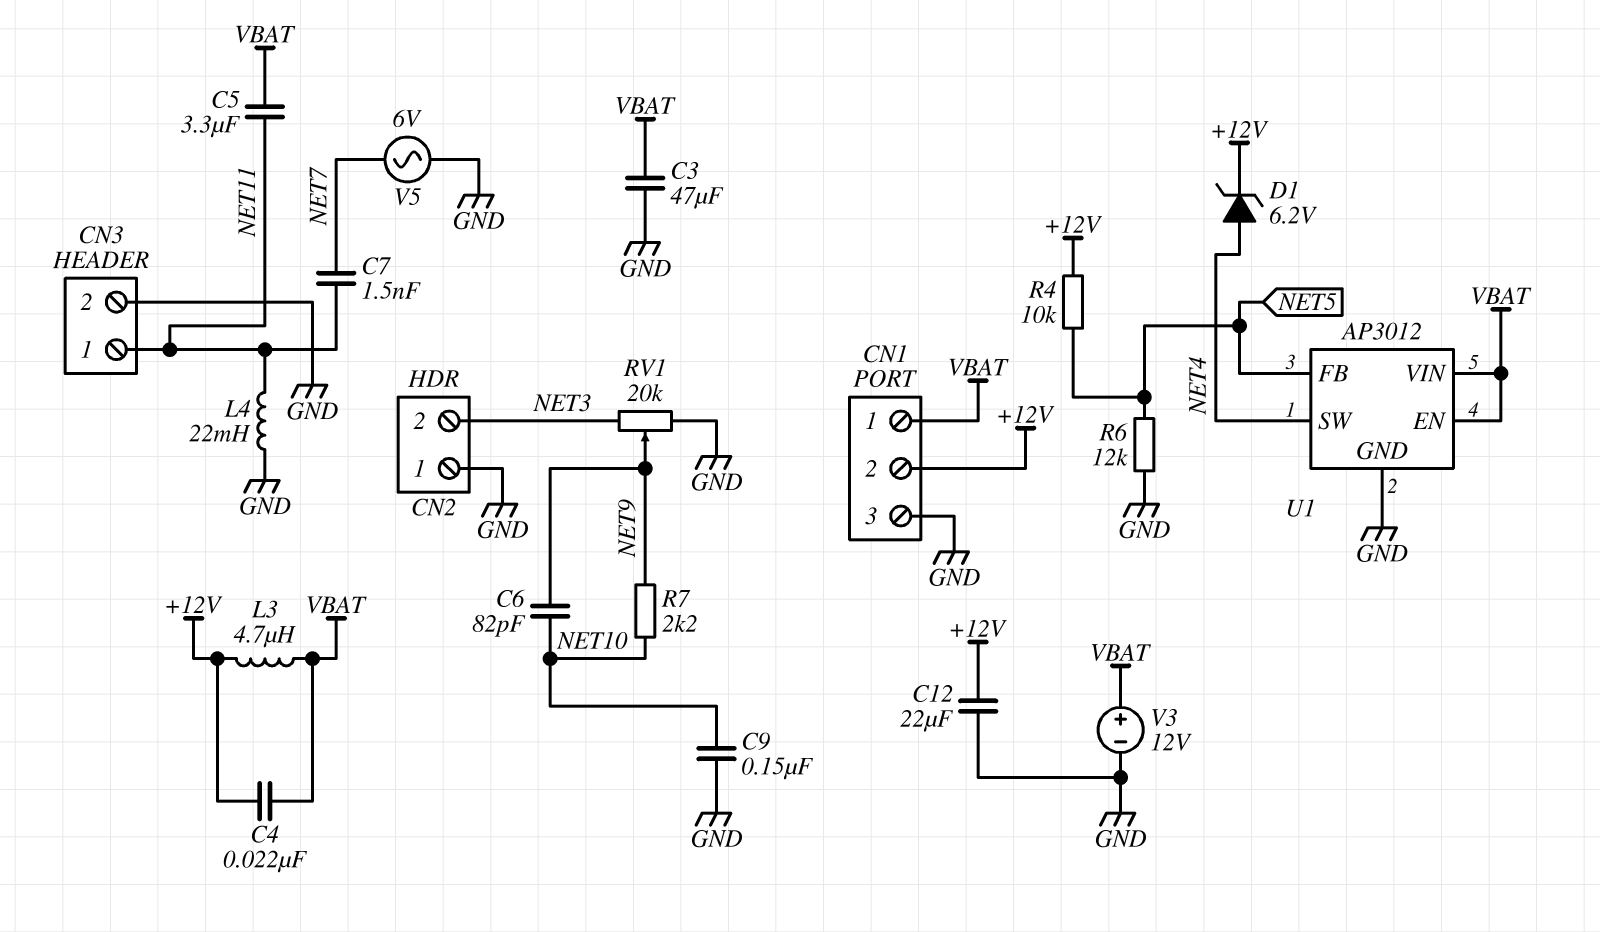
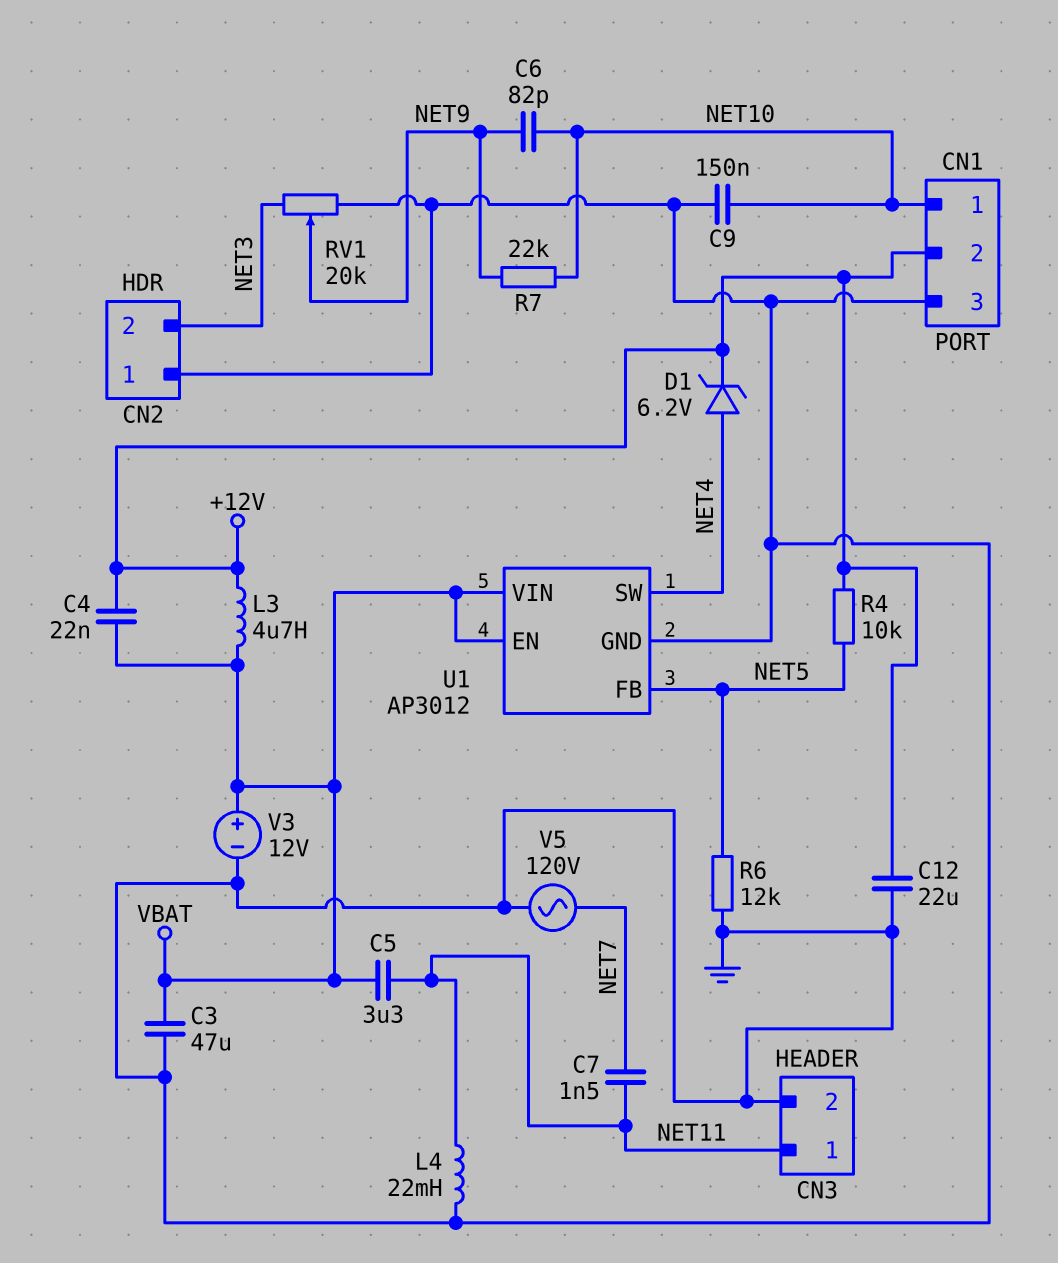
CN1 pin 1: VBAT -> NET10
R7: 2.2k (NET9, NET10) -> 22k (NET9, NET10)
V5: AC 6V (GND, NET7) -> AC 120V (GND, NET7)

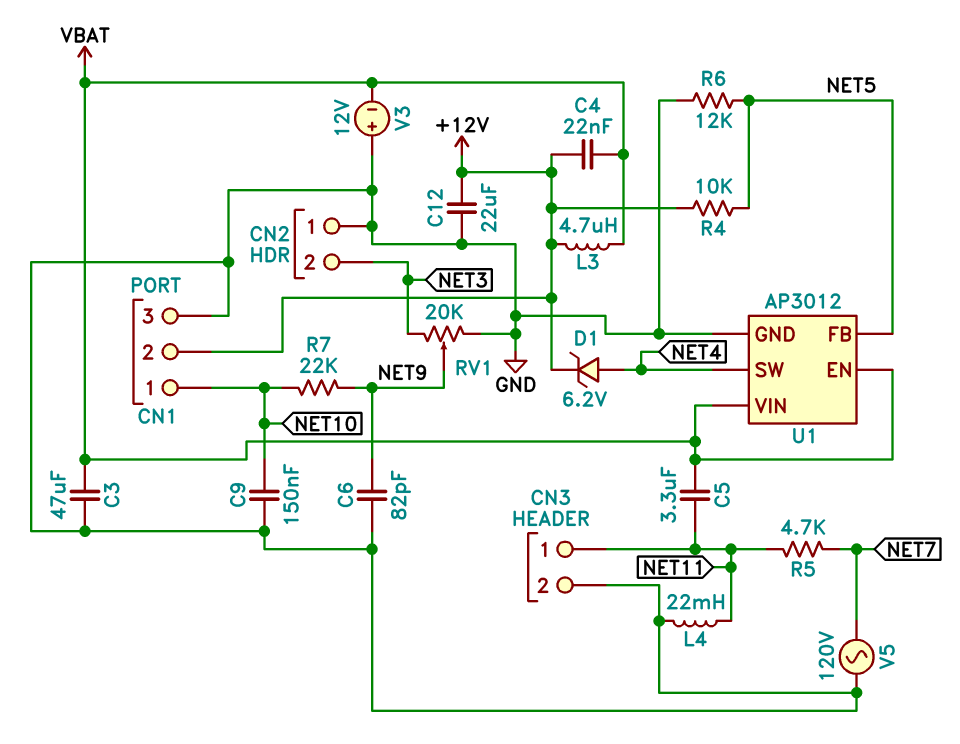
C6: 82pF (NET9, NET10) -> 82pF (GND, NET9)
C7: 1.5nF (NET7, NET11) -> none
R5: none -> 4.7k (NET7, NET11)
V3: 12V (plus VBAT, minus GND) -> 12V (plus GND, minus VBAT)

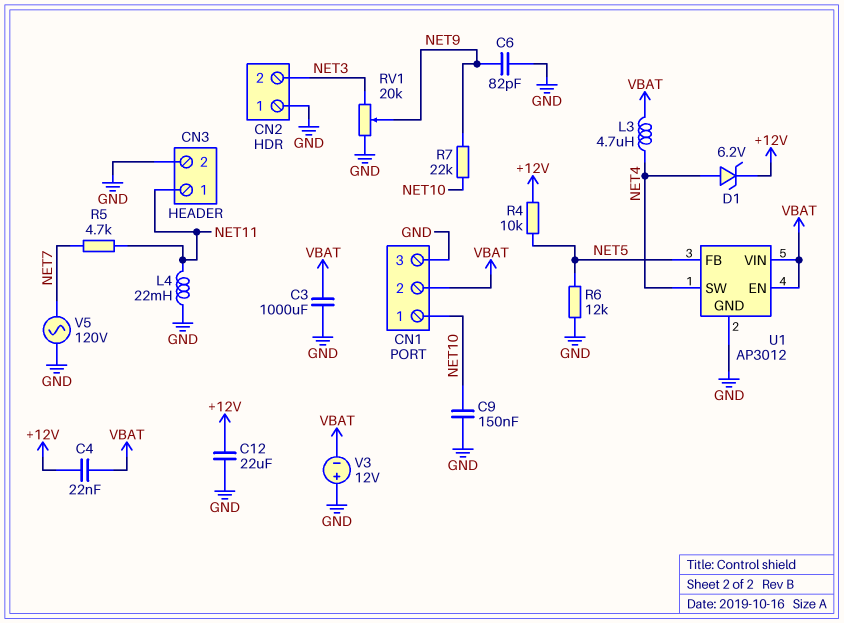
C3: 47uF (GND, VBAT) -> 1000uF (GND, VBAT)
C5: 3.3uF (NET11, VBAT) -> none
CN1 pin 2: +12V -> VBAT
L3: 4.7uH (+12V, VBAT) -> 4.7uH (NET4, VBAT)

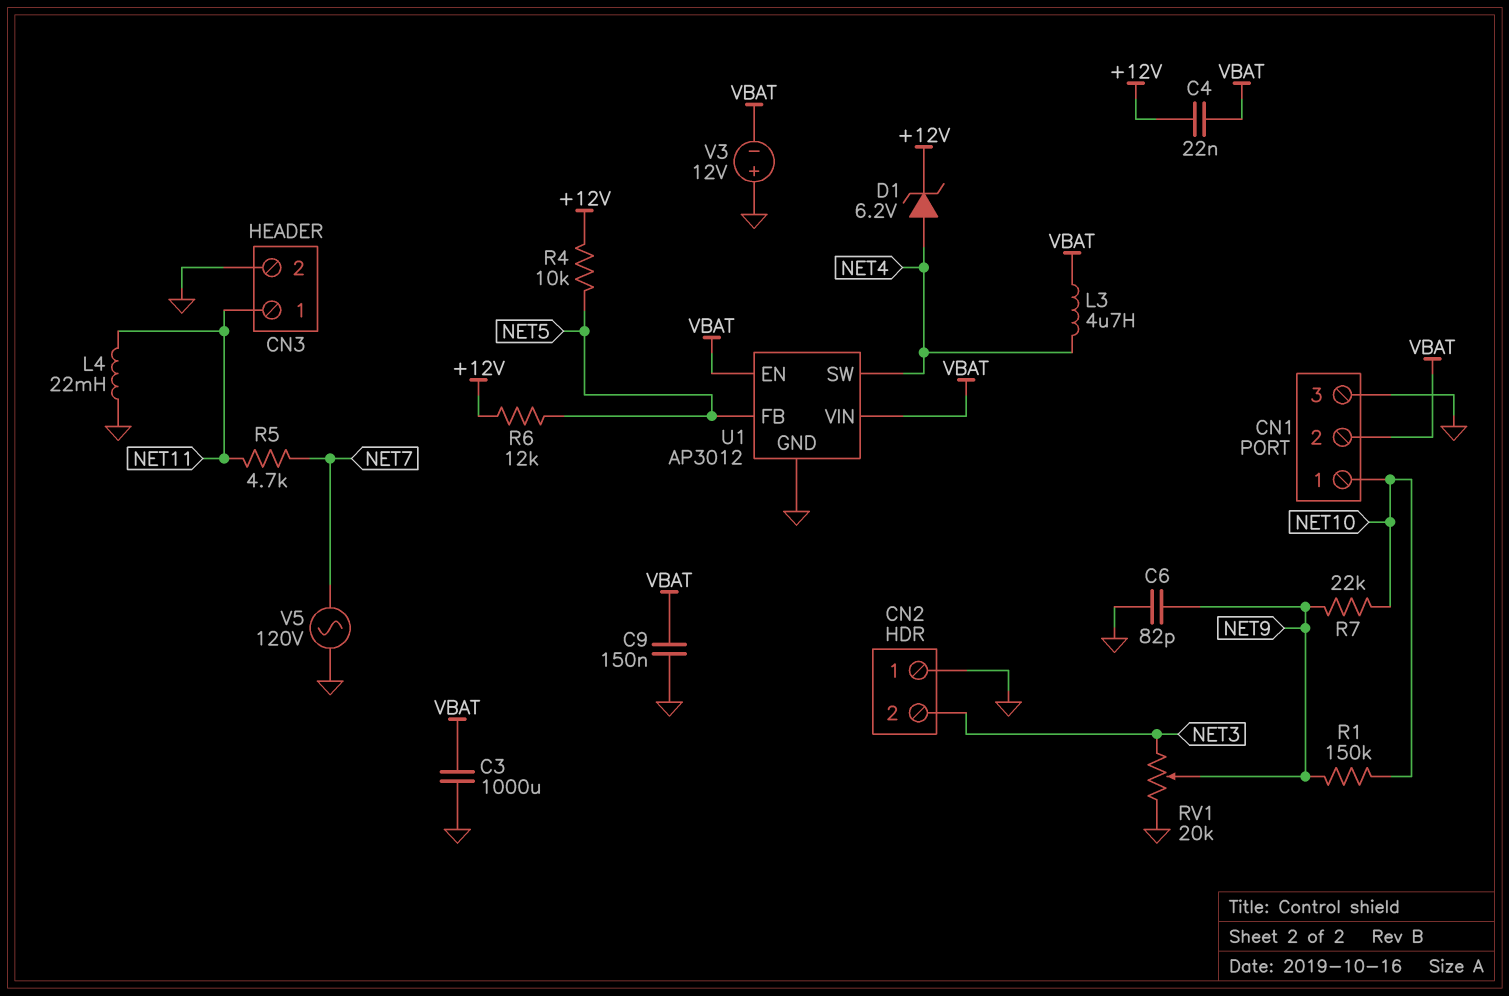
C9: 150nF (GND, NET10) -> 150nF (GND, VBAT)
C12: 22uF (+12V, GND) -> none
R1: none -> 150k (NET9, NET10)
R6: 12k (GND, NET5) -> 12k (+12V, NET5)

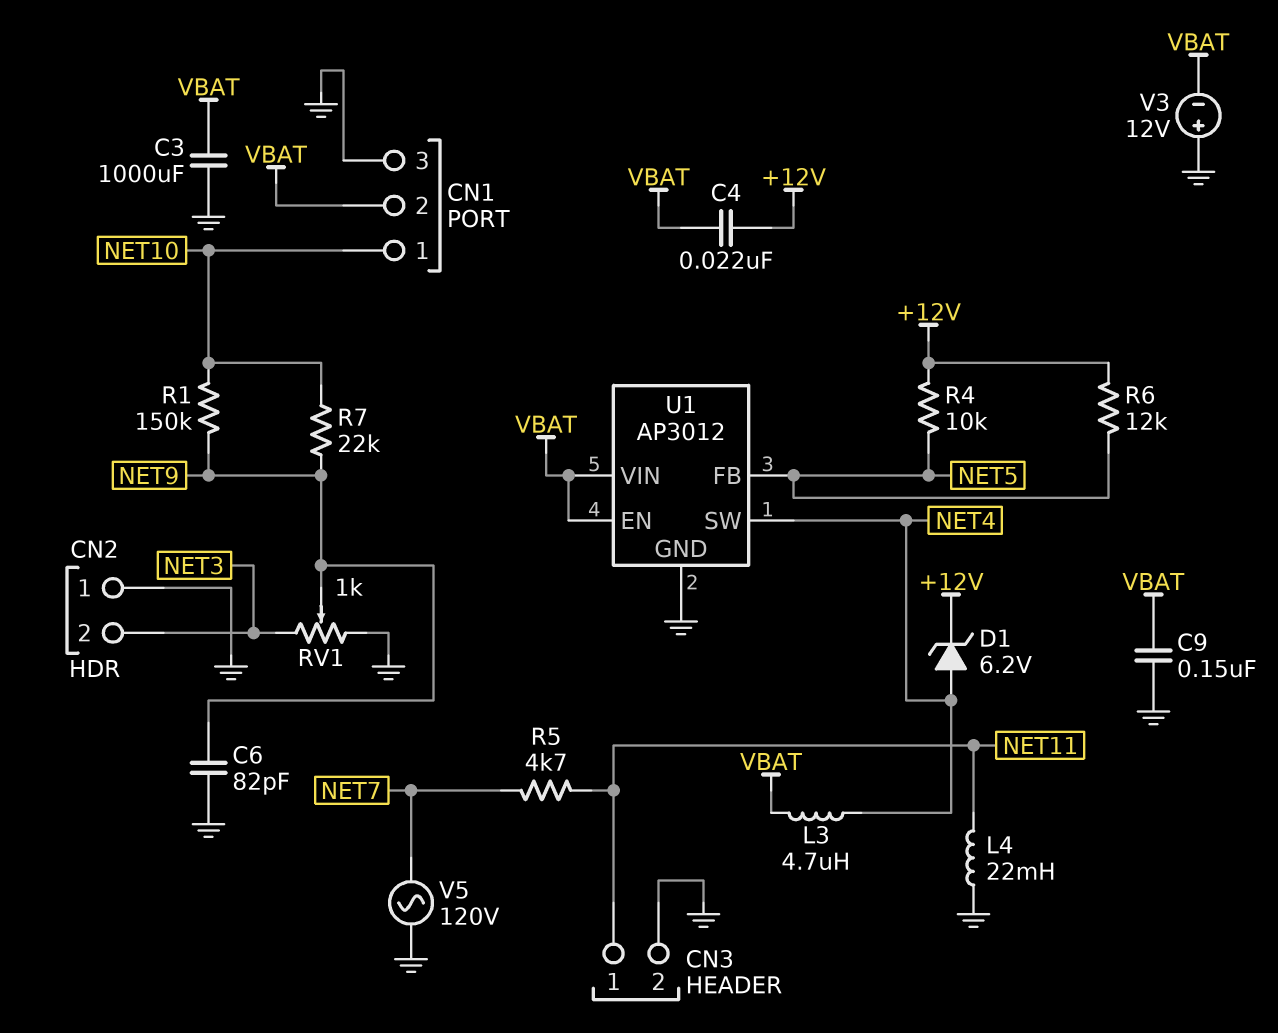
RV1: 20k (GND, NET3, wiper NET9) -> 1k (GND, NET3, wiper NET9)

